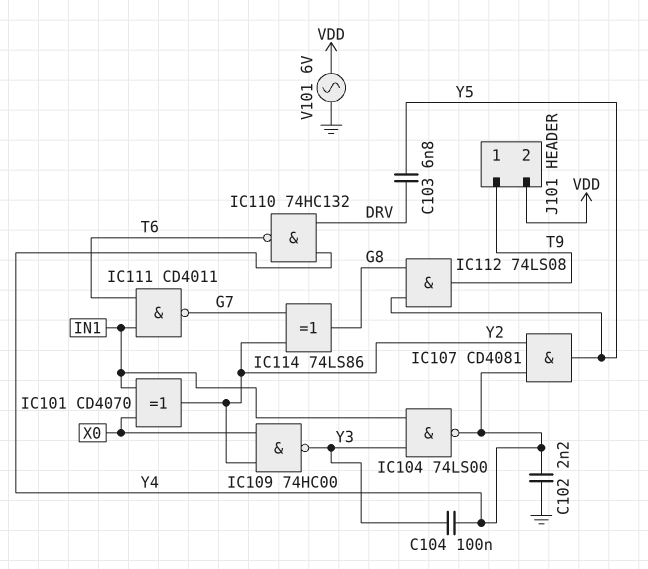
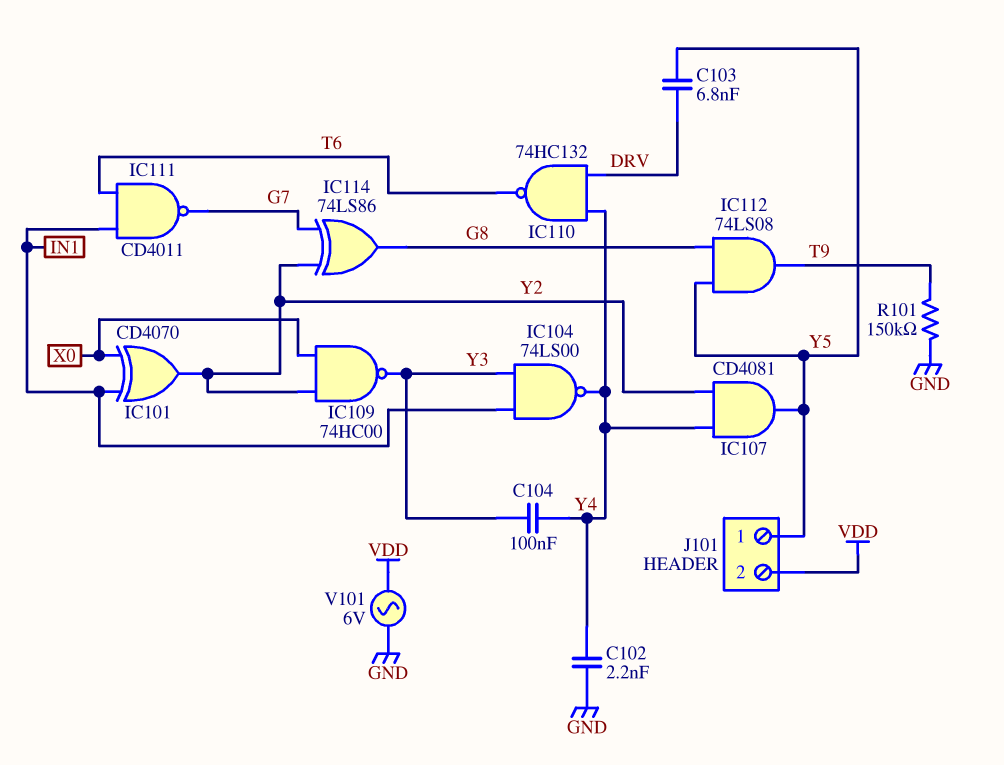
J101 pin 1: T9 -> Y5
R101: none -> 150k (GND, T9)

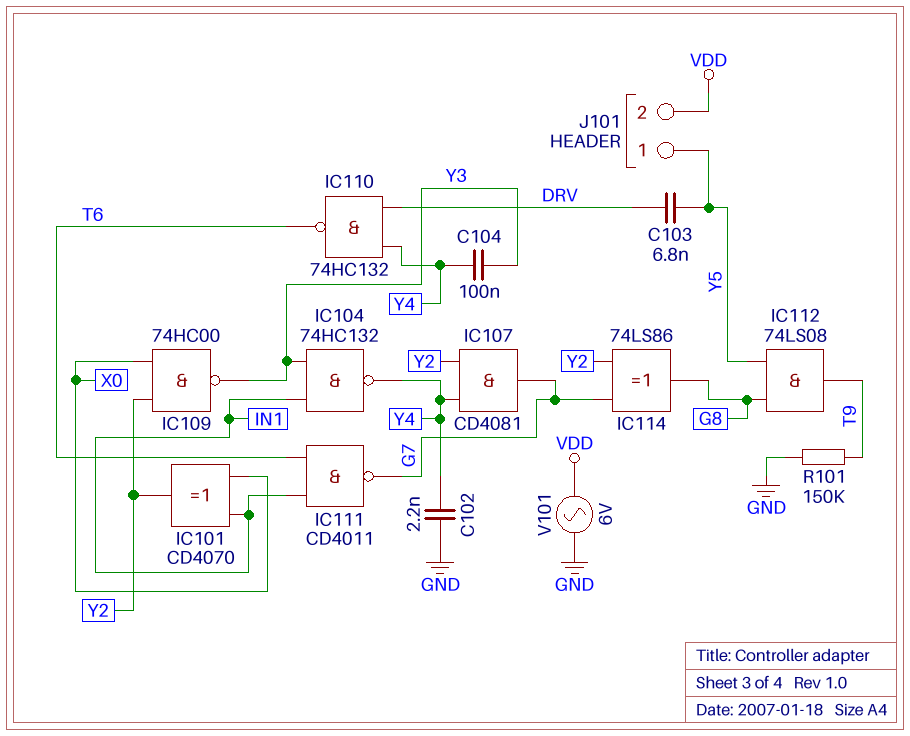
IC104: NAND 74LS00 (in IN1, in Y3, out Y4) -> NAND 74HC132 (in IN1, in Y3, out Y4)
IC107: AND CD4081 (in Y2, in Y4, out Y5) -> AND CD4081 (in Y2, in Y4, out G7)

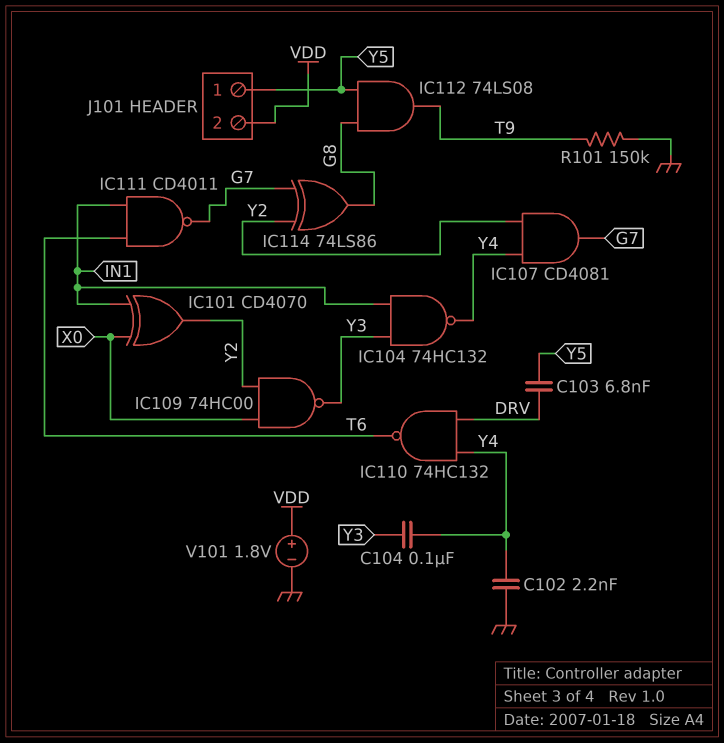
V101: AC 6V (GND, VDD) -> 1.8V (plus VDD, minus GND)

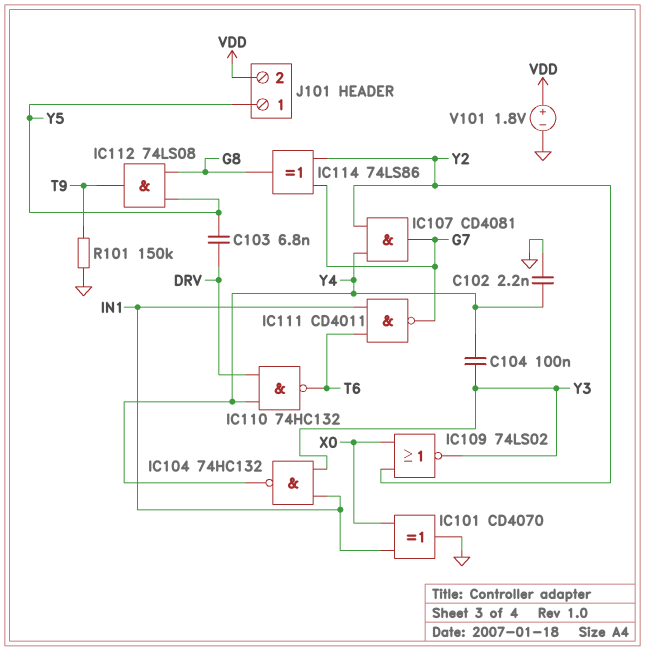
IC101: XOR CD4070 (in IN1, in X0, out Y2) -> XOR CD4070 (in IN1, in X0, out GND)
IC109: NAND 74HC00 (in X0, in Y2, out Y3) -> NOR 74LS02 (in X0, in Y2, out Y3)

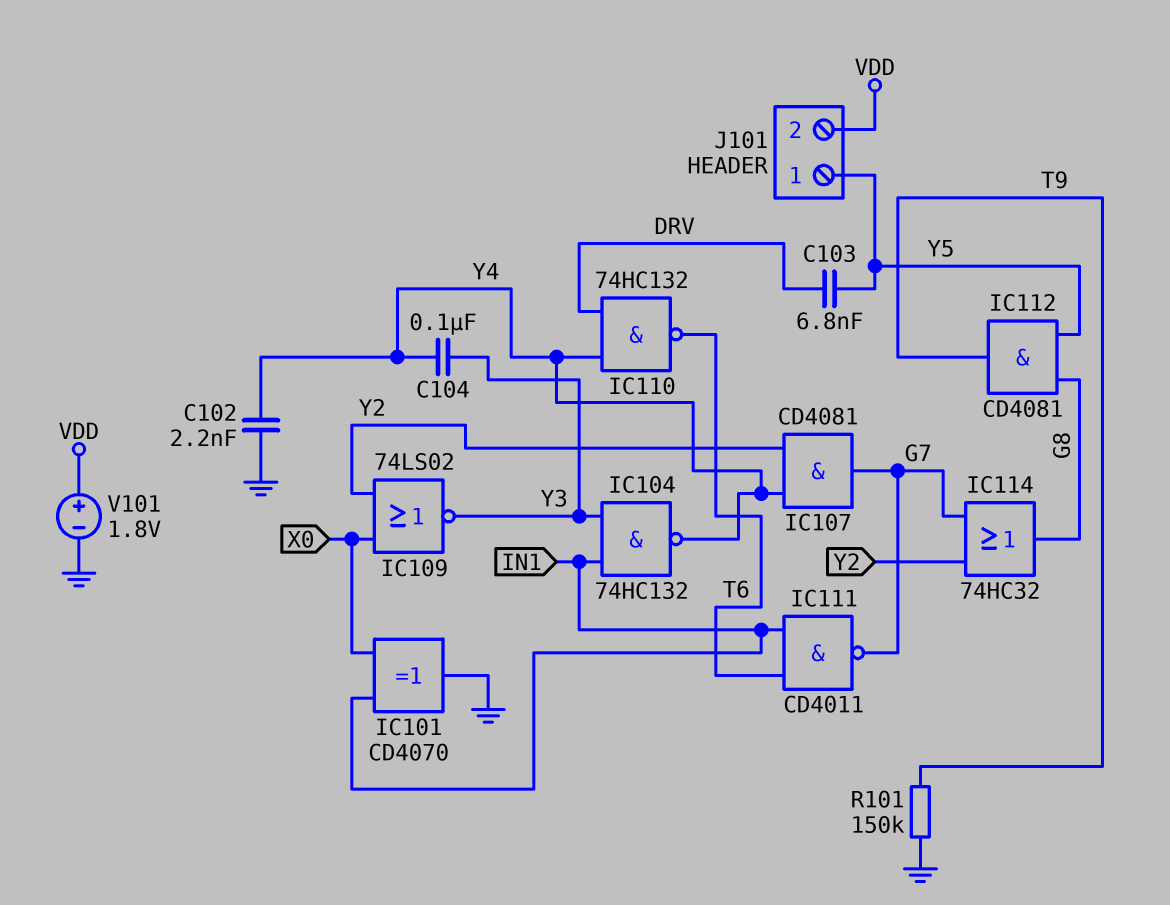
IC112: AND 74LS08 (in G8, in Y5, out T9) -> AND CD4081 (in G8, in Y5, out T9)
IC114: XOR 74LS86 (in G7, in Y2, out G8) -> OR 74HC32 (in G7, in Y2, out G8)

